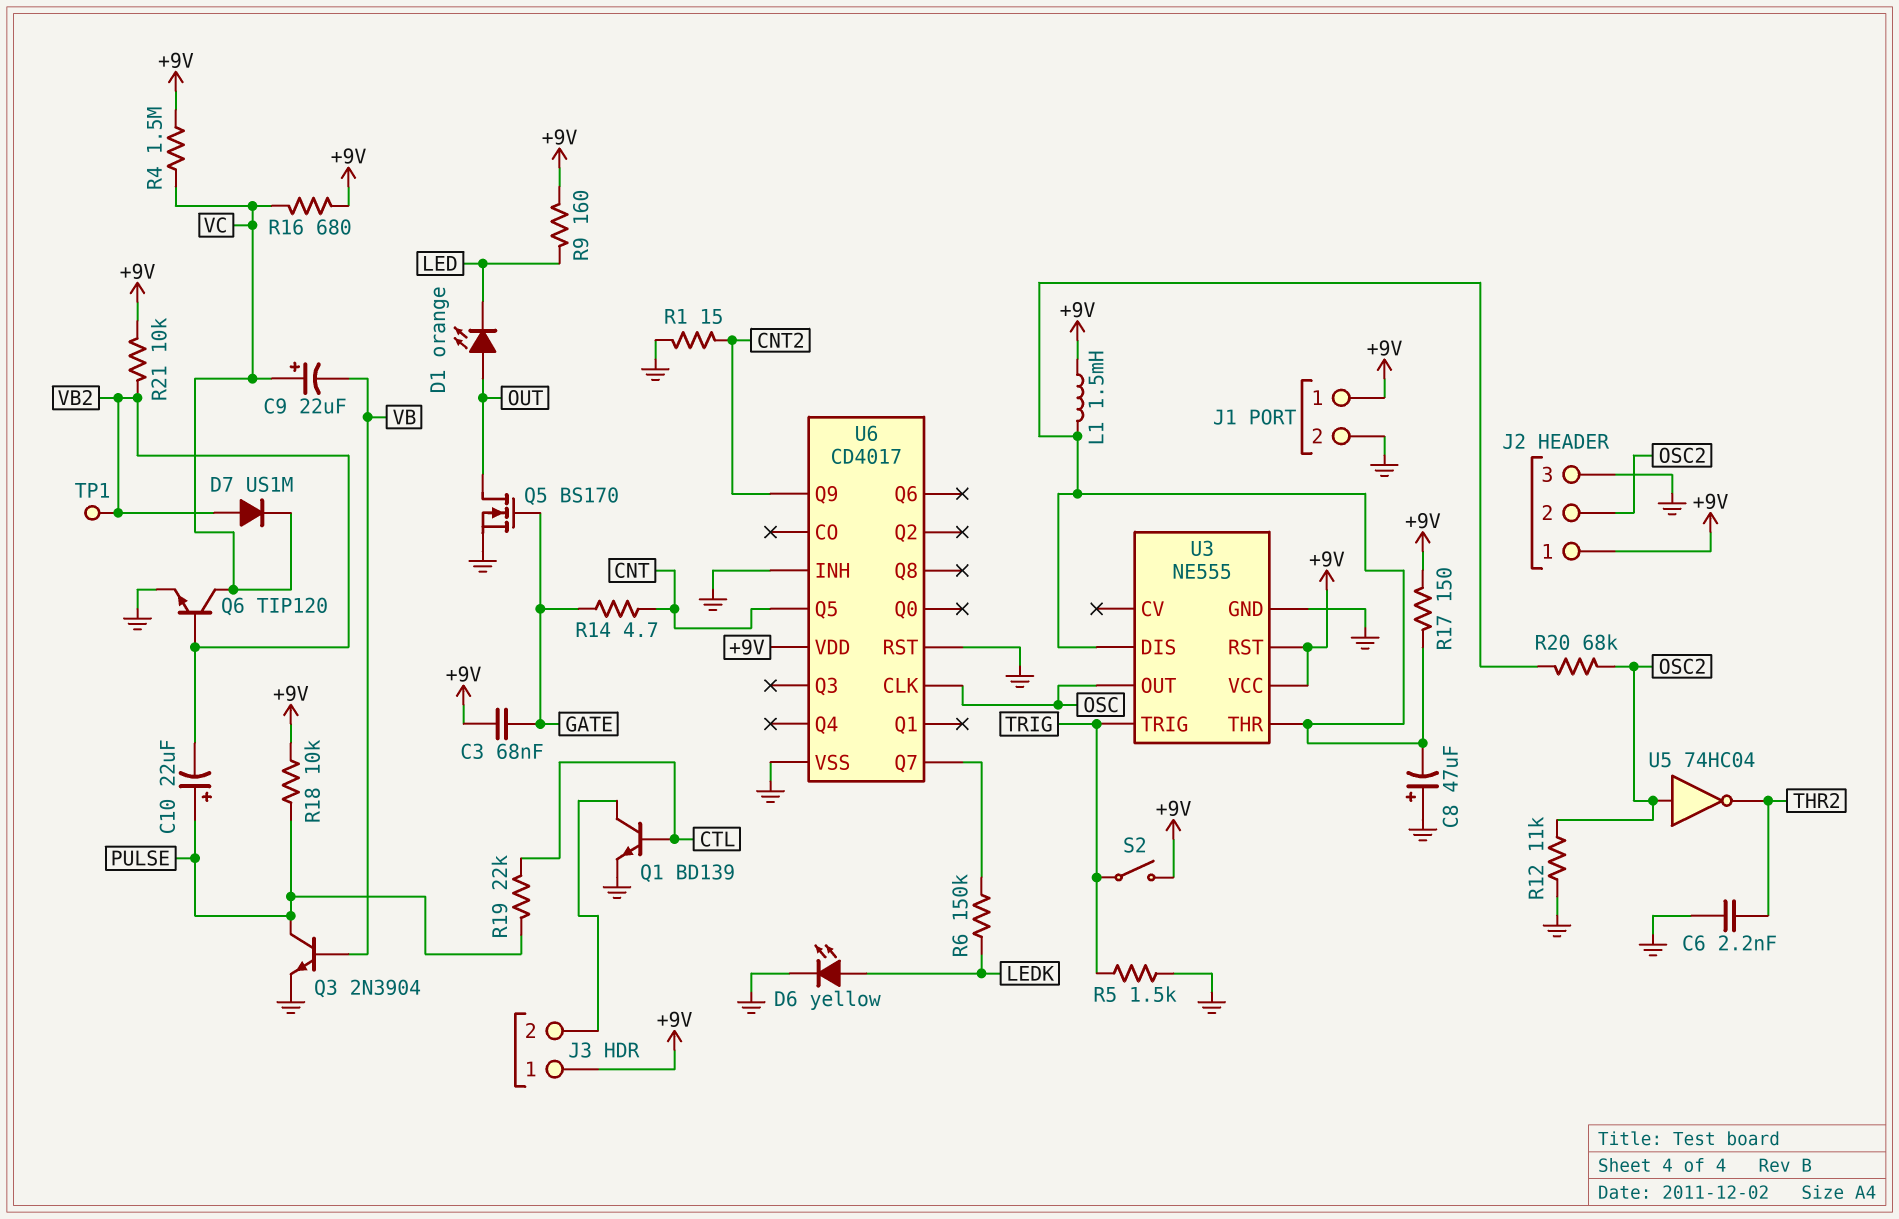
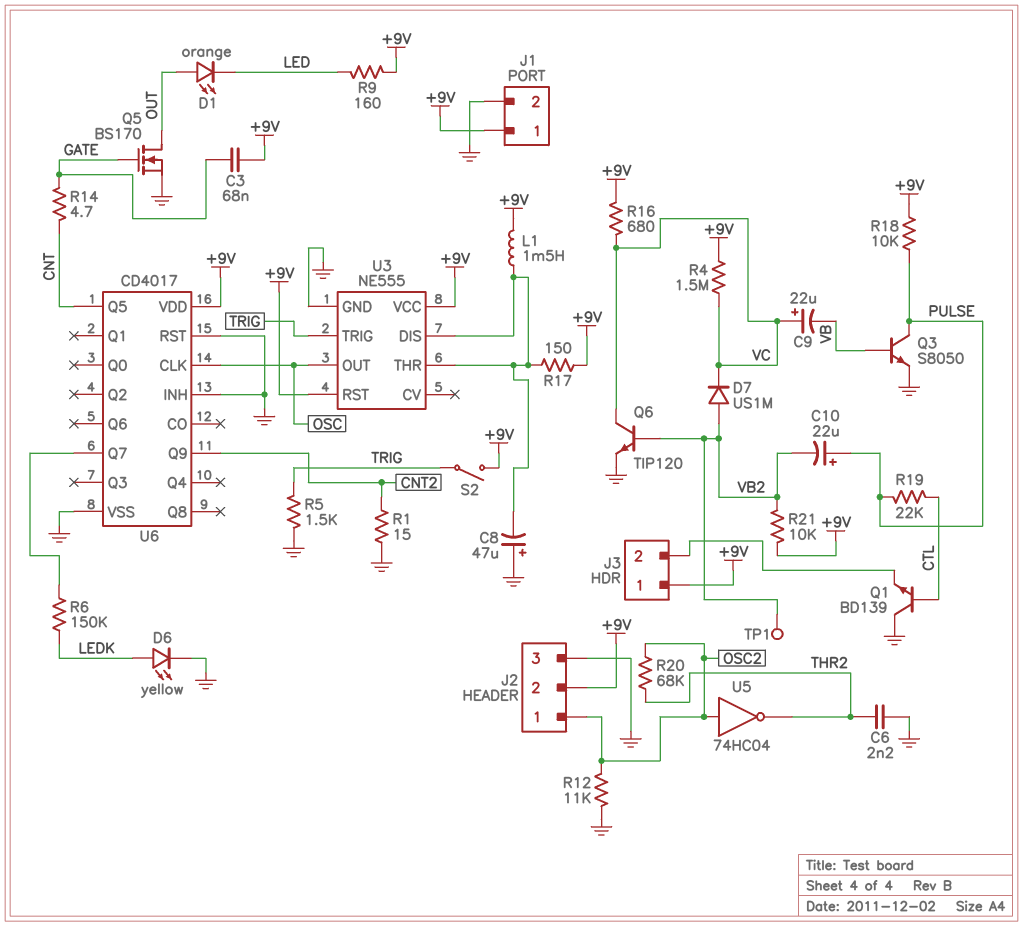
J2 pin 1: +9V -> OSC2
J2 pin 2: OSC2 -> +9V
Q1: NPN BD139 (B CTL, C J3/2, E GND) -> NPN BD139 (B CTL, C GND, E J3/2)
Q3: NPN 2N3904 (B VB, C PULSE, E GND) -> NPN S8050 (B VB, C PULSE, E GND)
R20: 68k (OSC2, U3/DIS) -> 68k (OSC2, THR2)

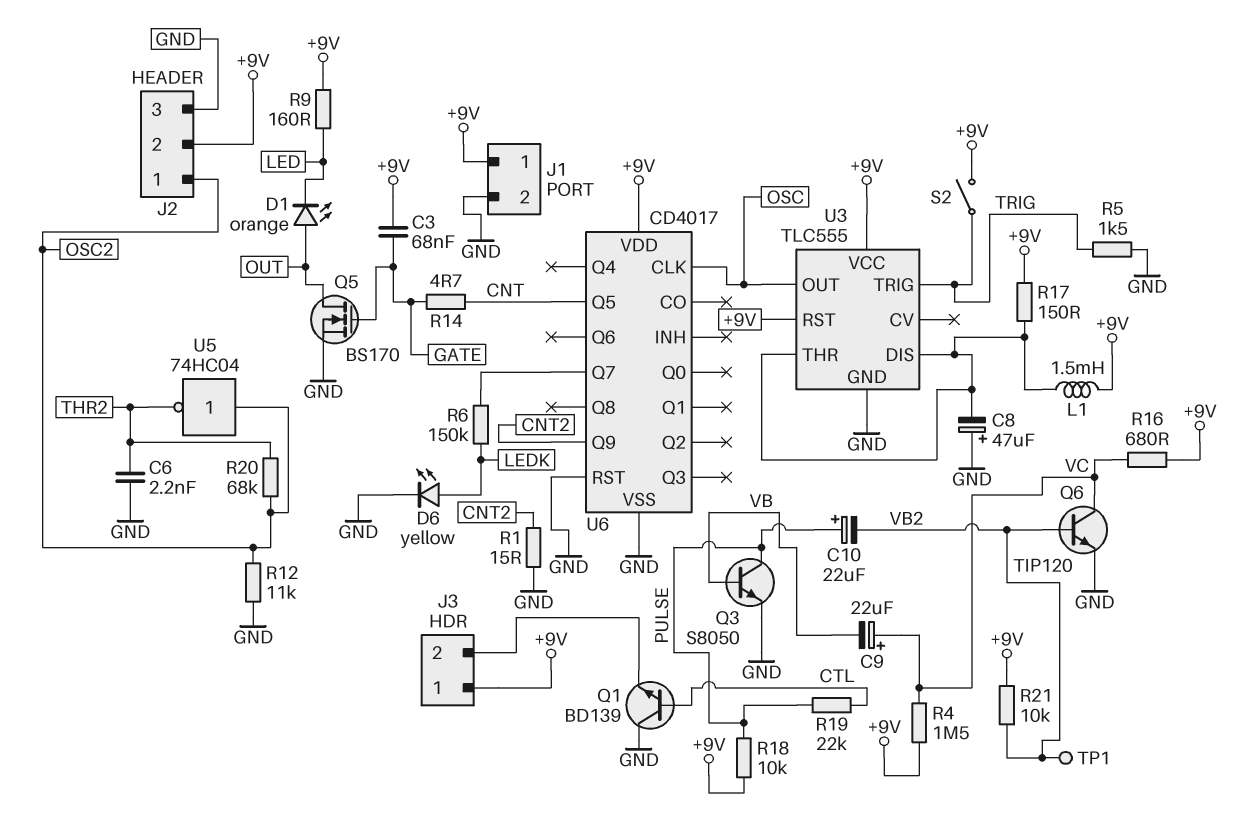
D7: diode US1M (A VB2, K VC) -> none
U3: NE555 -> TLC555
U6 pin INH: GND -> none

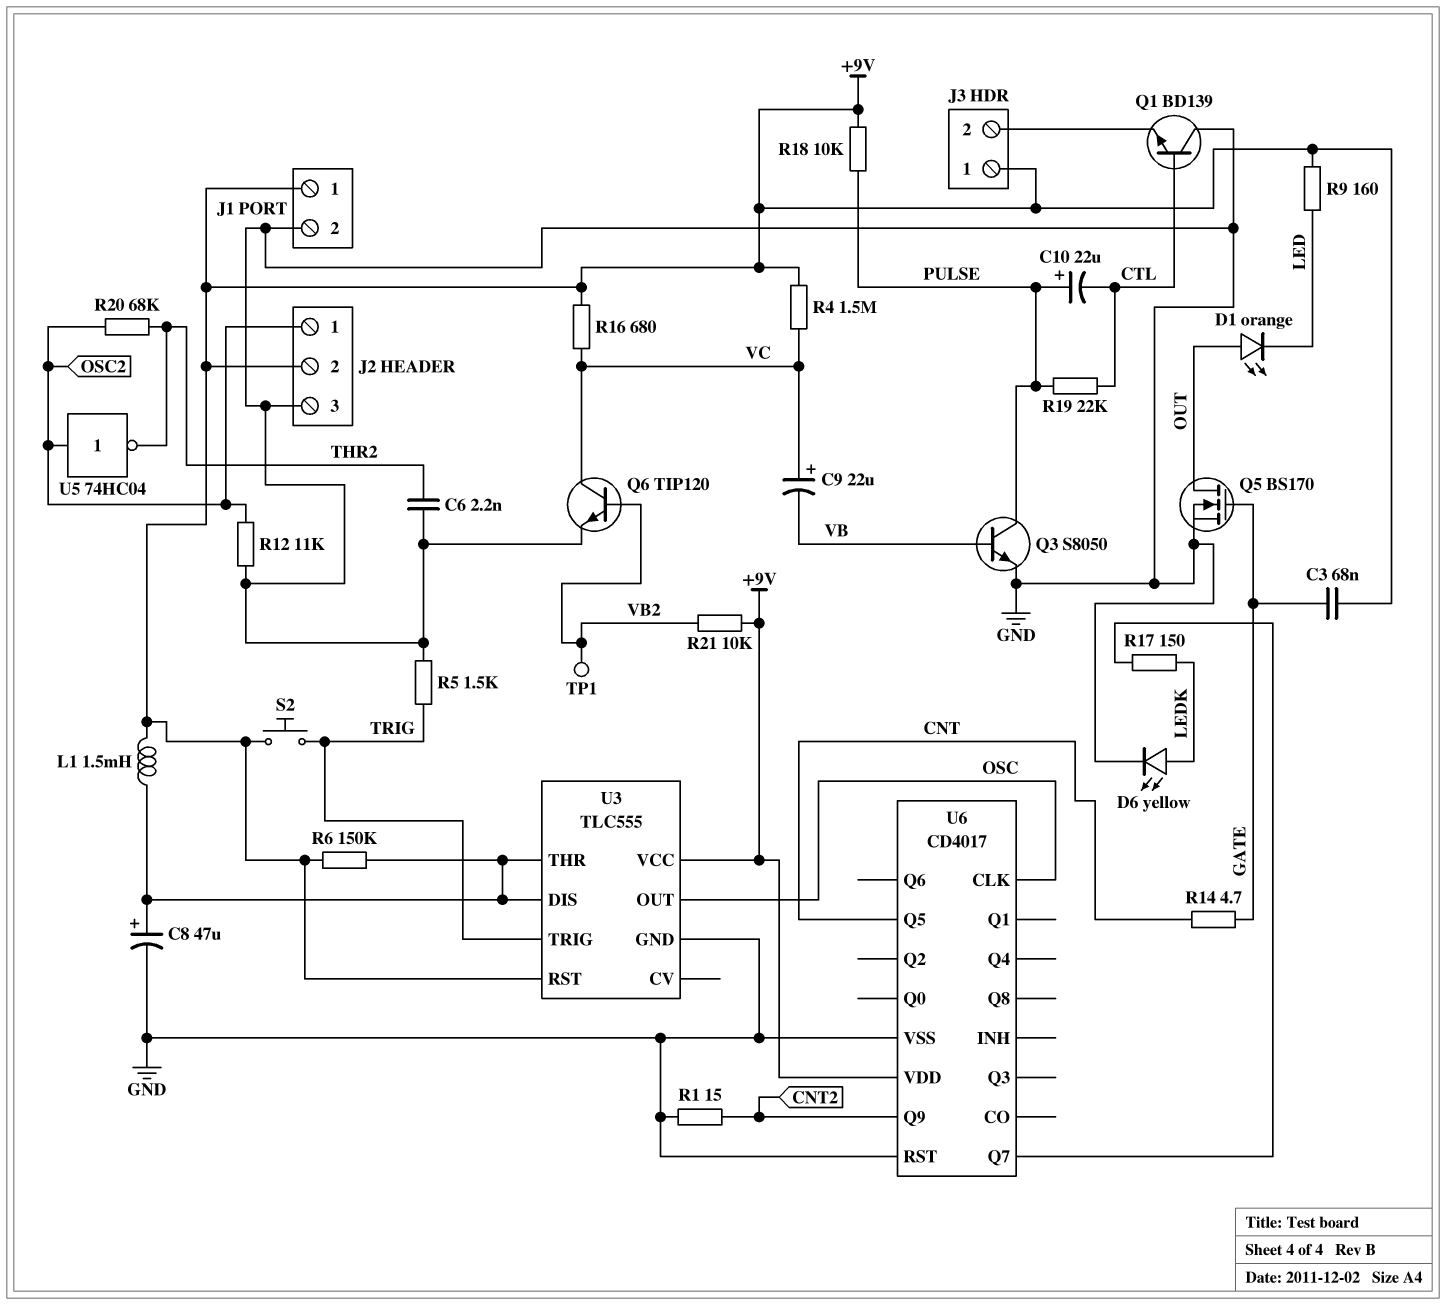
C8: 47uF (plus GND, minus U3/DIS) -> 47uF (plus U3/DIS, minus GND)
C10: 22uF (plus PULSE, minus VB2) -> 22uF (plus PULSE, minus CTL)
R6: 150k (LEDK, U6/Q7) -> 150k (+9V, U3/DIS)
R17: 150 (+9V, U3/DIS) -> 150 (LEDK, U6/Q7)
S2: switch (+9V, TRIG) -> button (+9V, TRIG)

